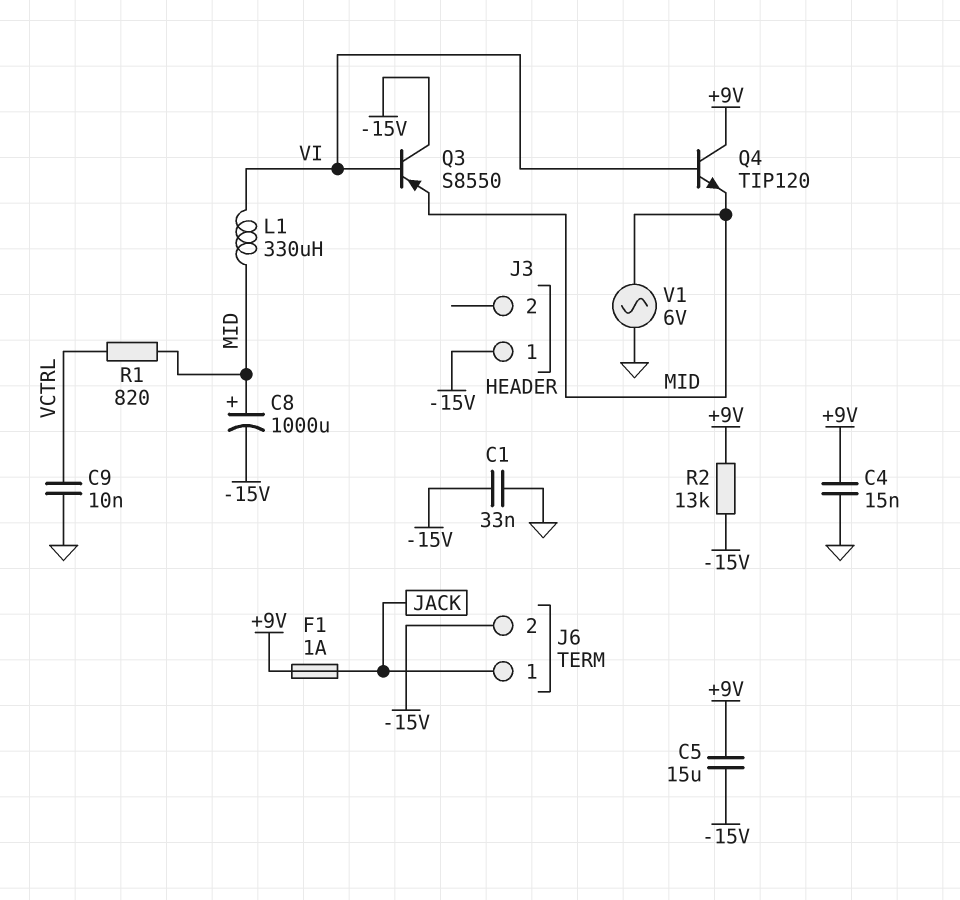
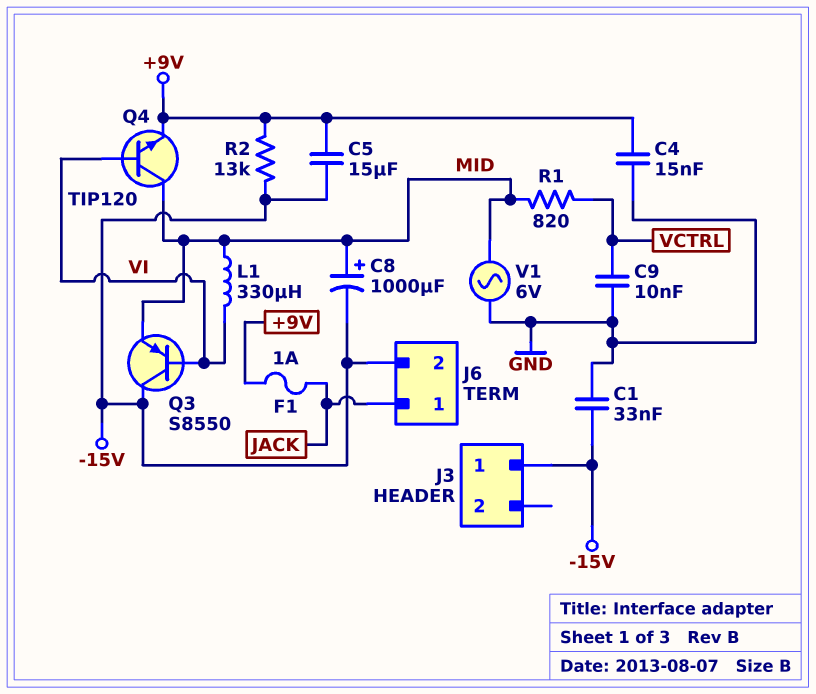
Q4: NPN TIP120 (B VI, C +9V, E MID) -> NPN TIP120 (B VI, C MID, E +9V)

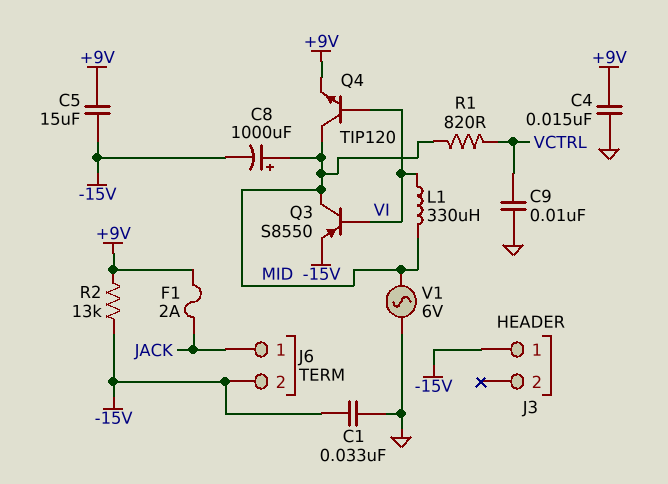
F1: 1A (+9V, JACK) -> 2A (+9V, JACK)
Q3: PNP S8550 (B VI, C -15V, E MID) -> PNP S8550 (B VI, C MID, E -15V)

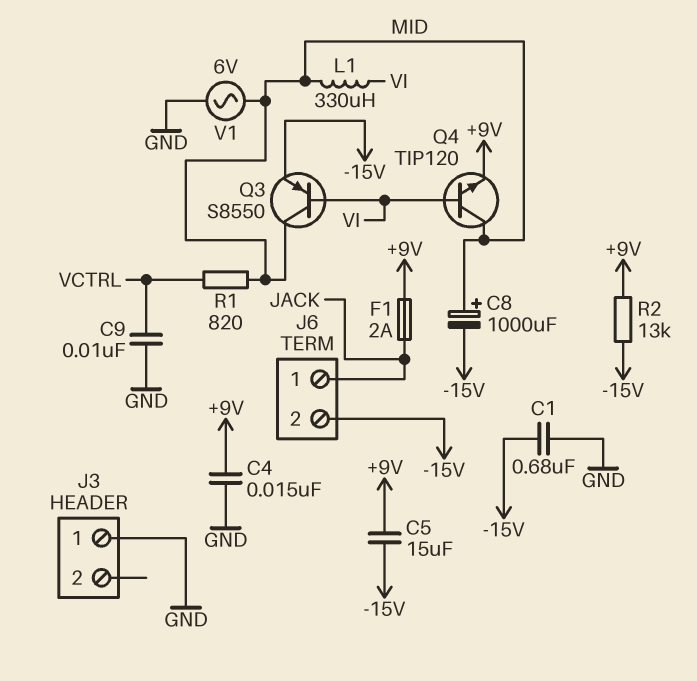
C1: 33nF (-15V, GND) -> 680nF (-15V, GND)
J3 pin 1: -15V -> GND

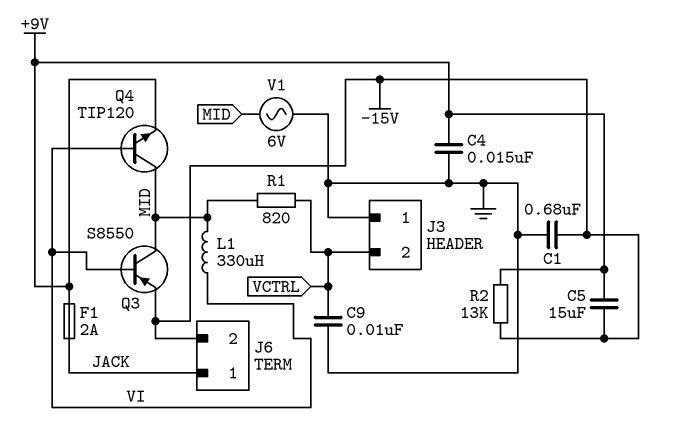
C8: 1000uF (plus MID, minus -15V) -> none
J3 pin 2: none -> VCTRL

